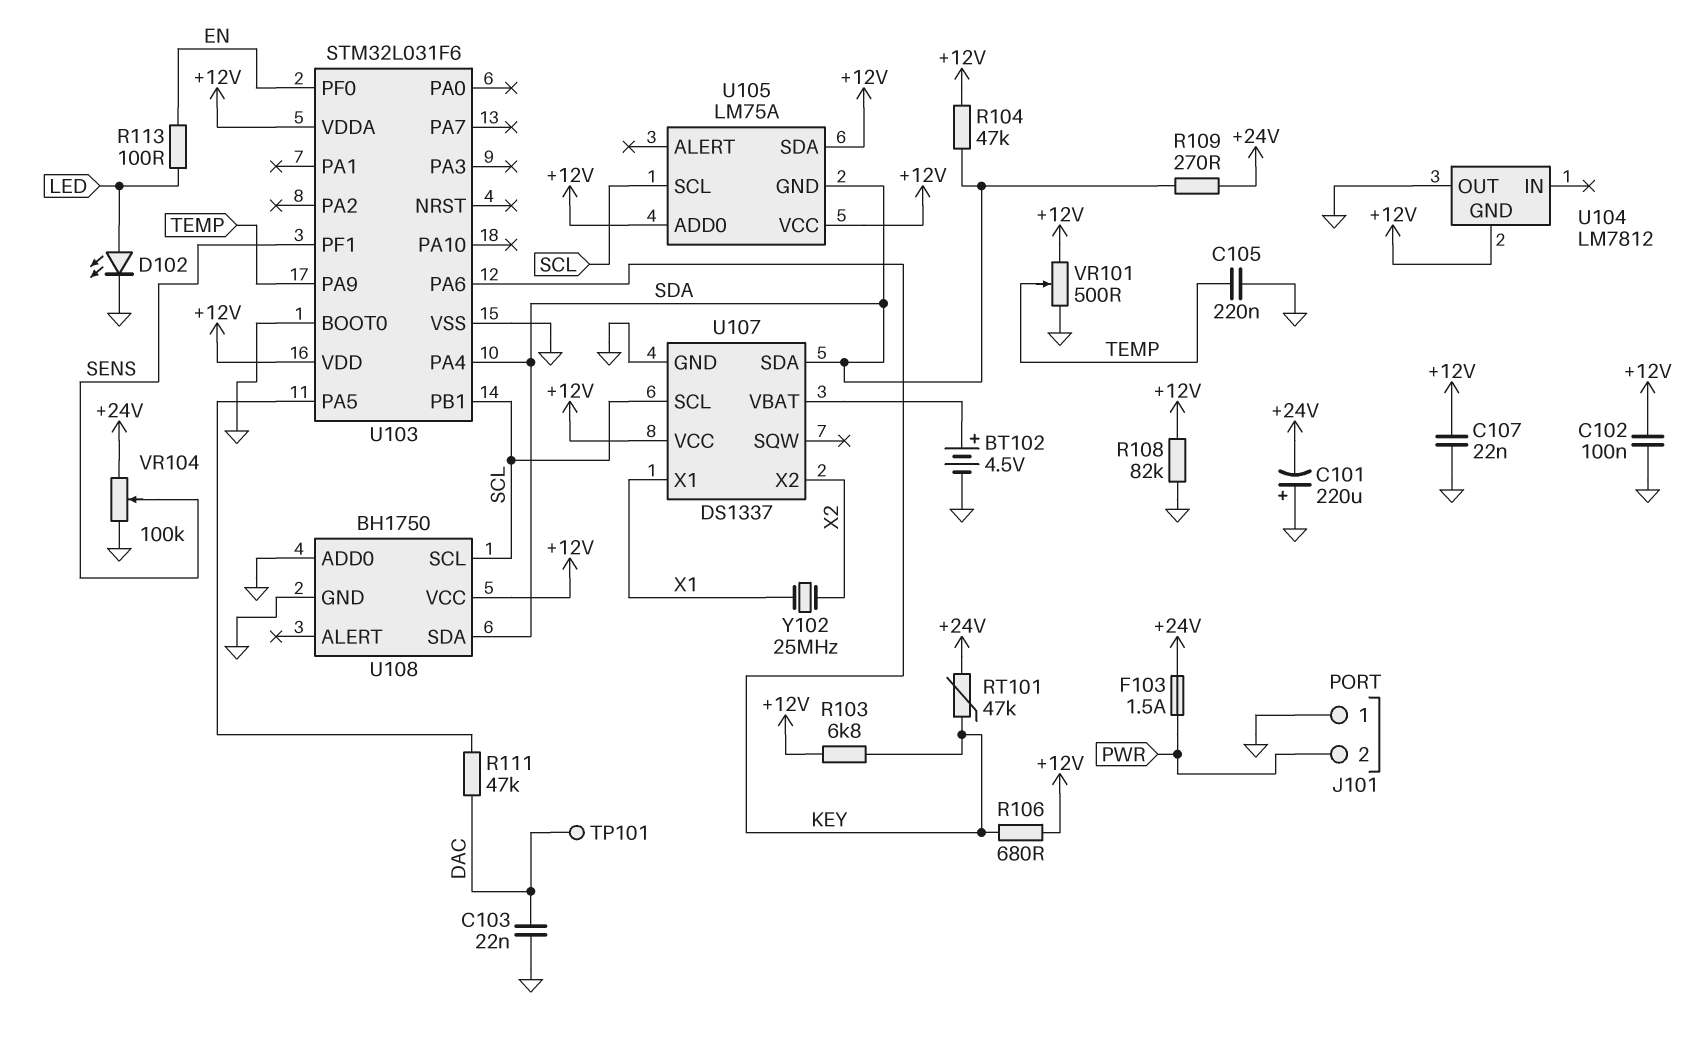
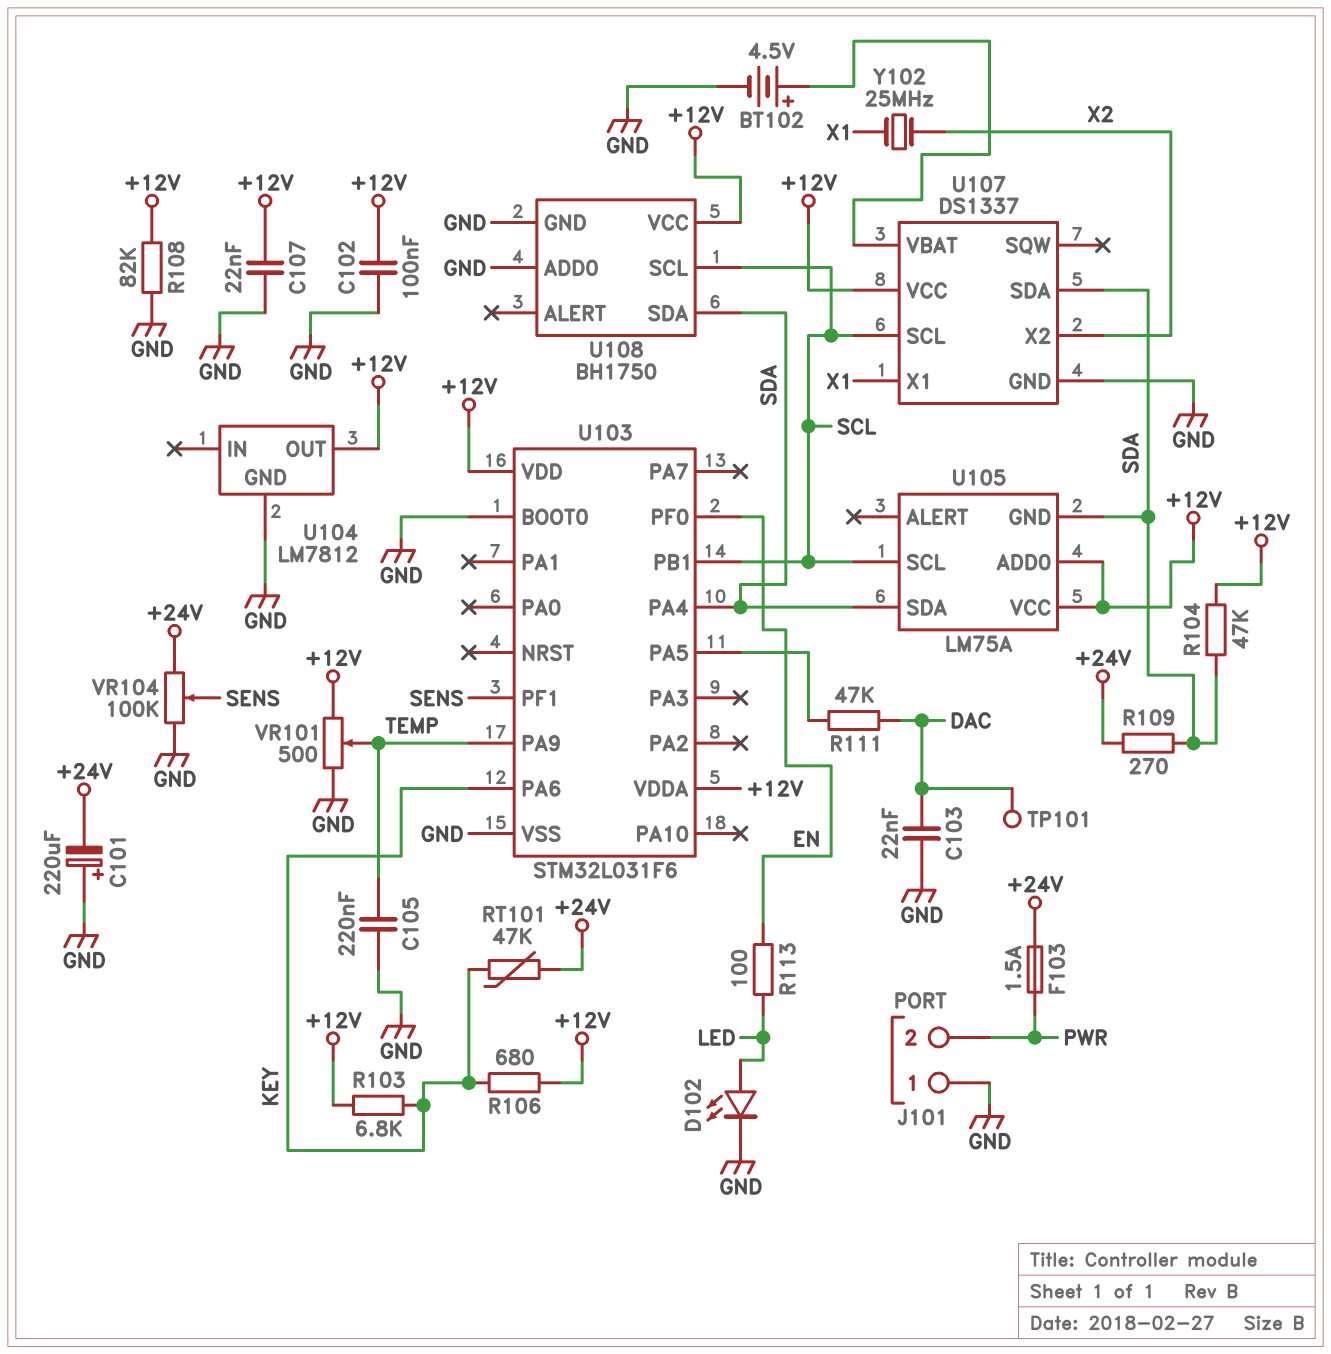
U104 pin GND: +12V -> GND
U104 pin OUT: GND -> +12V
U105 pin SDA: +12V -> SDA

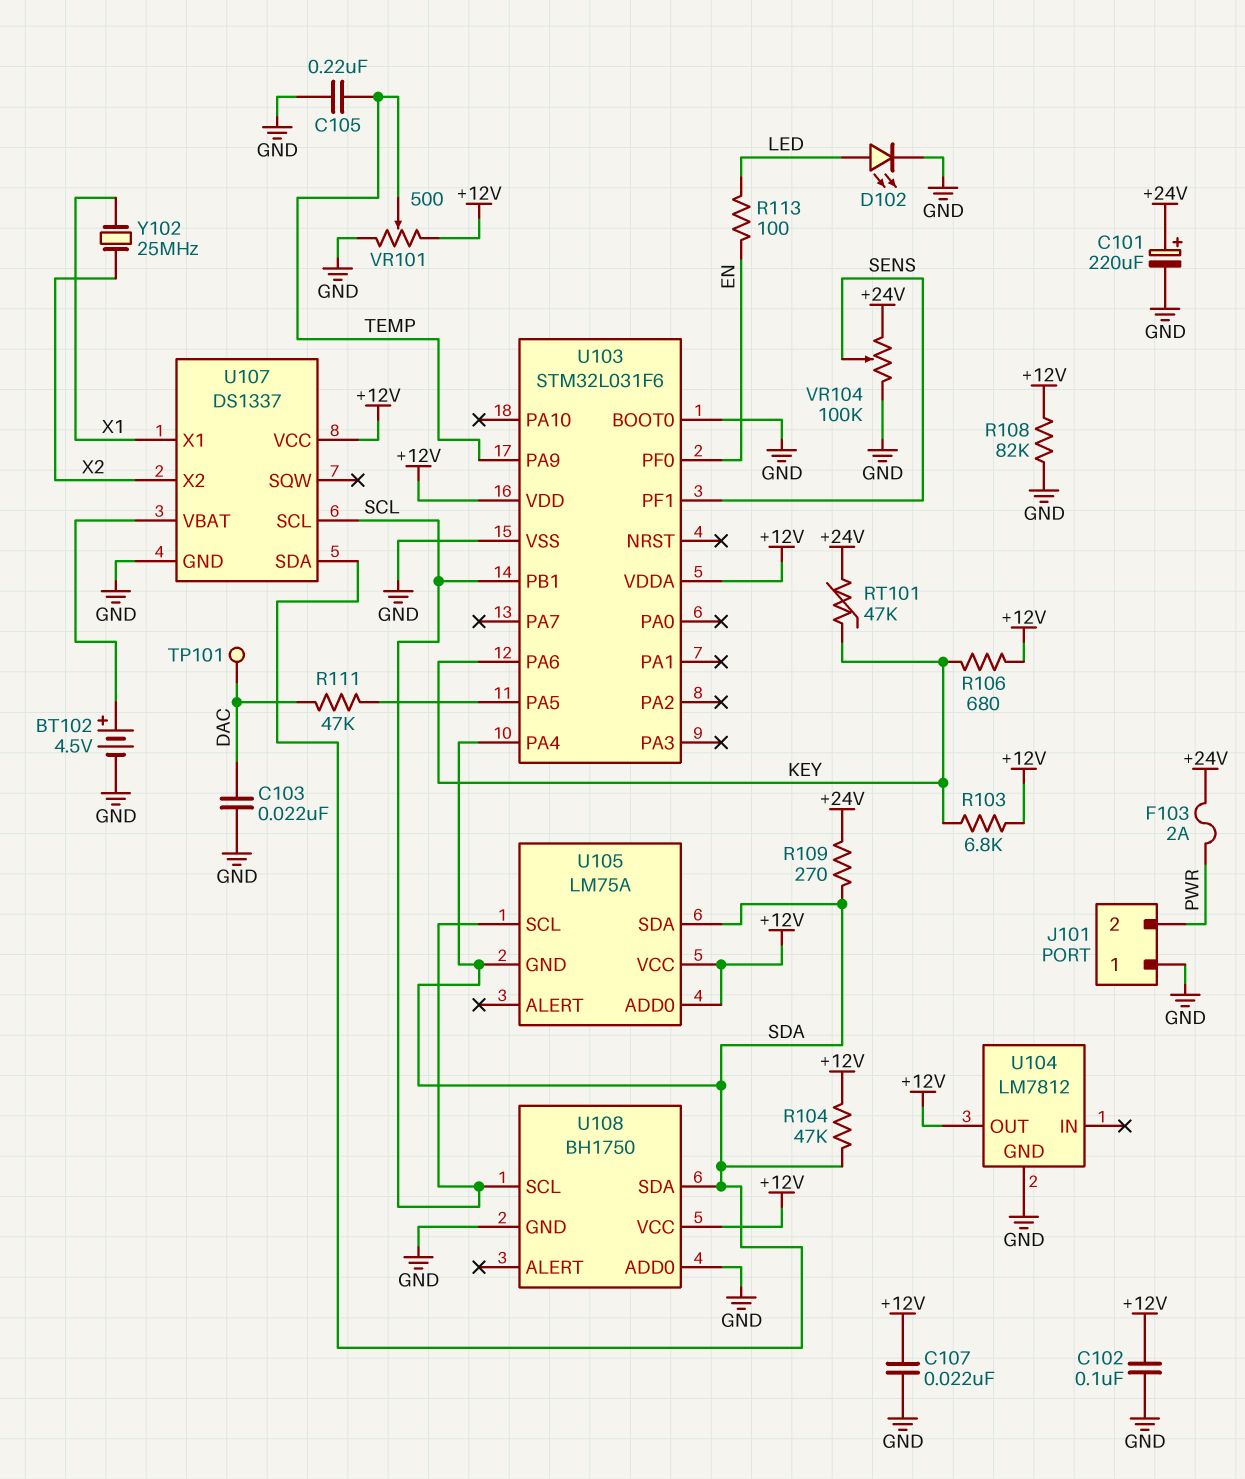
C101: 220uF (plus GND, minus +24V) -> 220uF (plus +24V, minus GND)
F103: 1.5A (+24V, PWR) -> 2A (+24V, PWR)

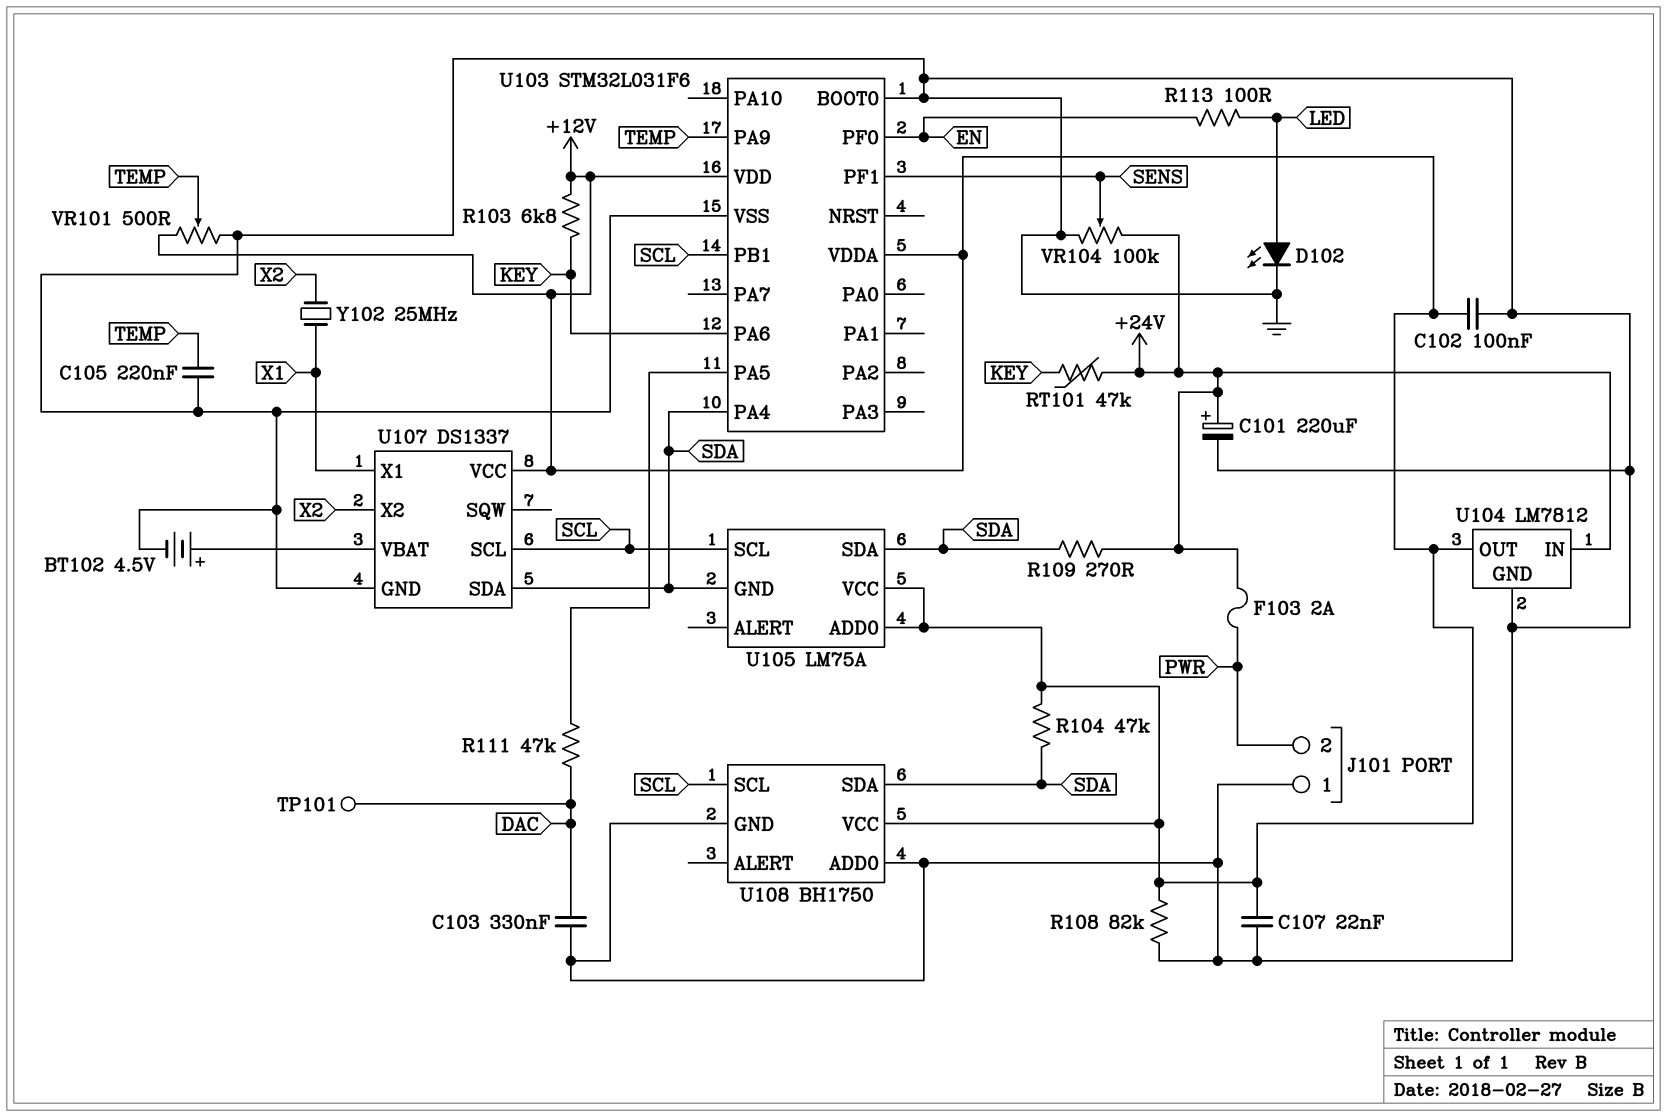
C103: 22nF (DAC, GND) -> 330nF (DAC, GND)
R106: 680 (+12V, KEY) -> none
U104 pin IN: none -> +24V

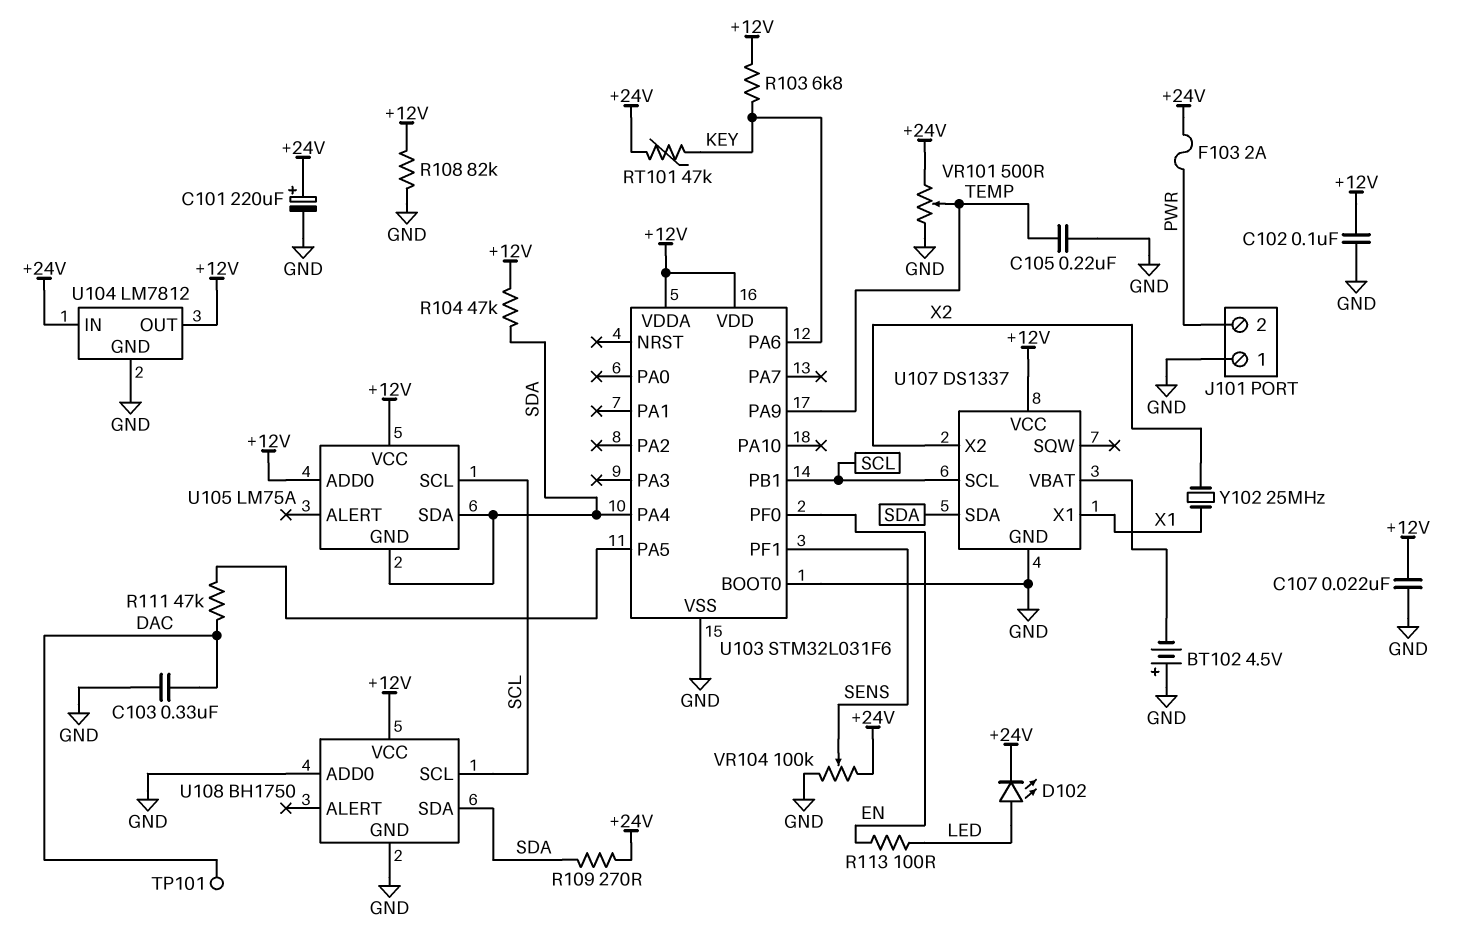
BT102: 4.5V (plus U107/VBAT, minus GND) -> 4.5V (plus GND, minus U107/VBAT)
D102: LED (A LED, K GND) -> LED (A LED, K +24V)
VR101: 500 (+12V, GND, wiper TEMP) -> 500 (+24V, GND, wiper TEMP)

